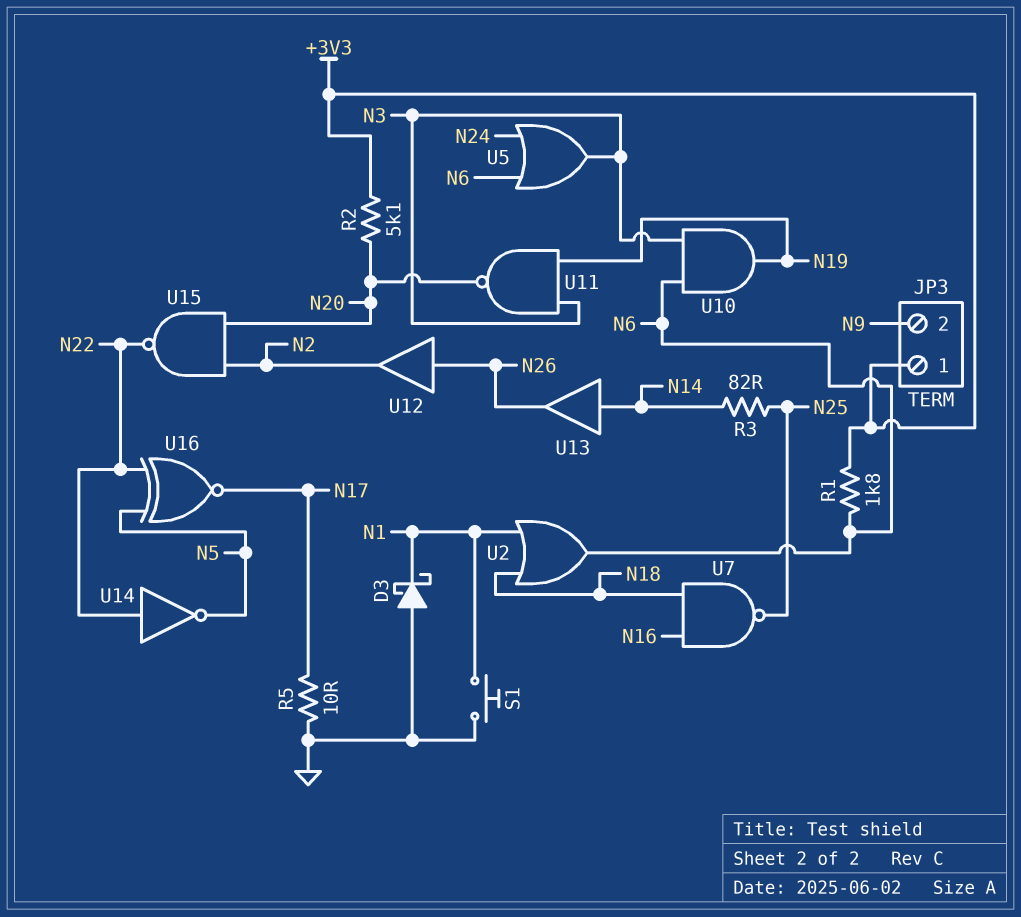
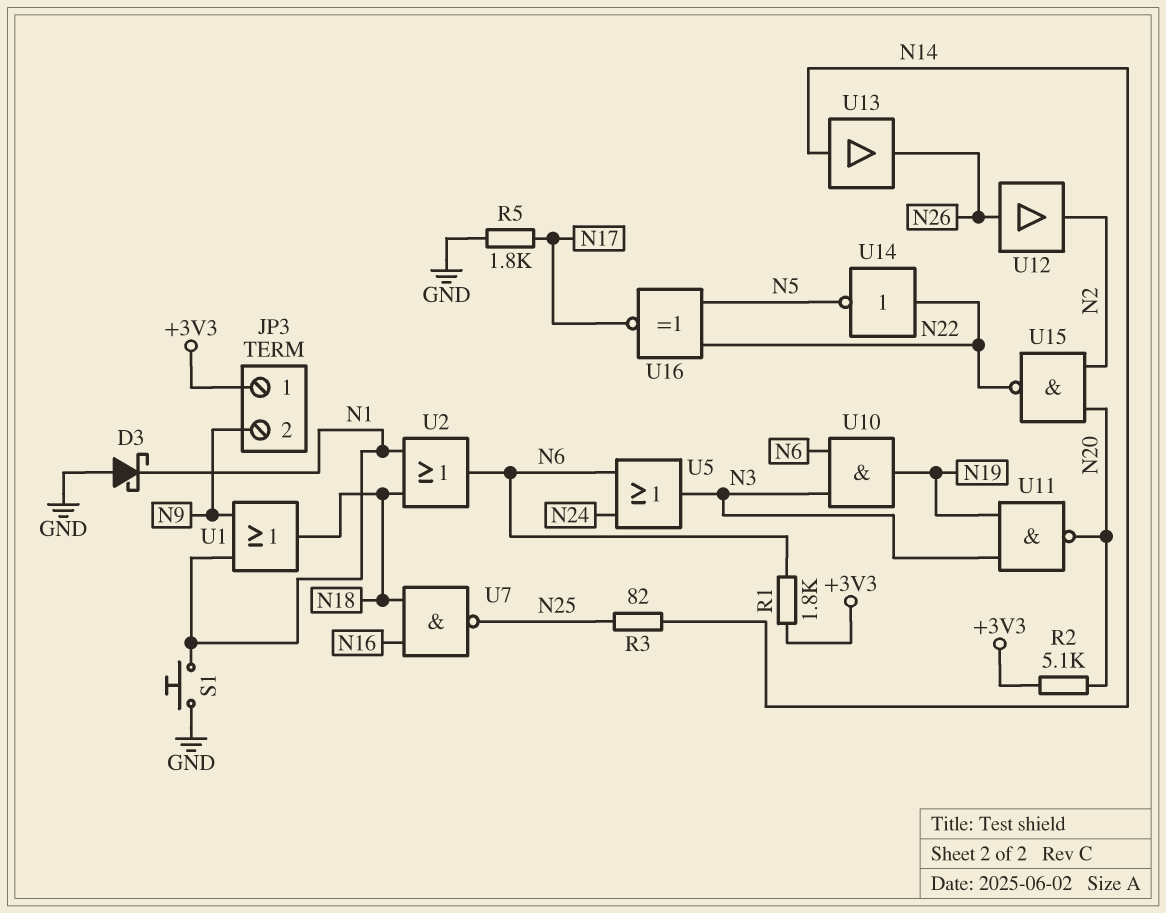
R5: 10 (GND, N17) -> 1.8k (GND, N17)
U1: none -> OR (in N1, in N9, out N18)

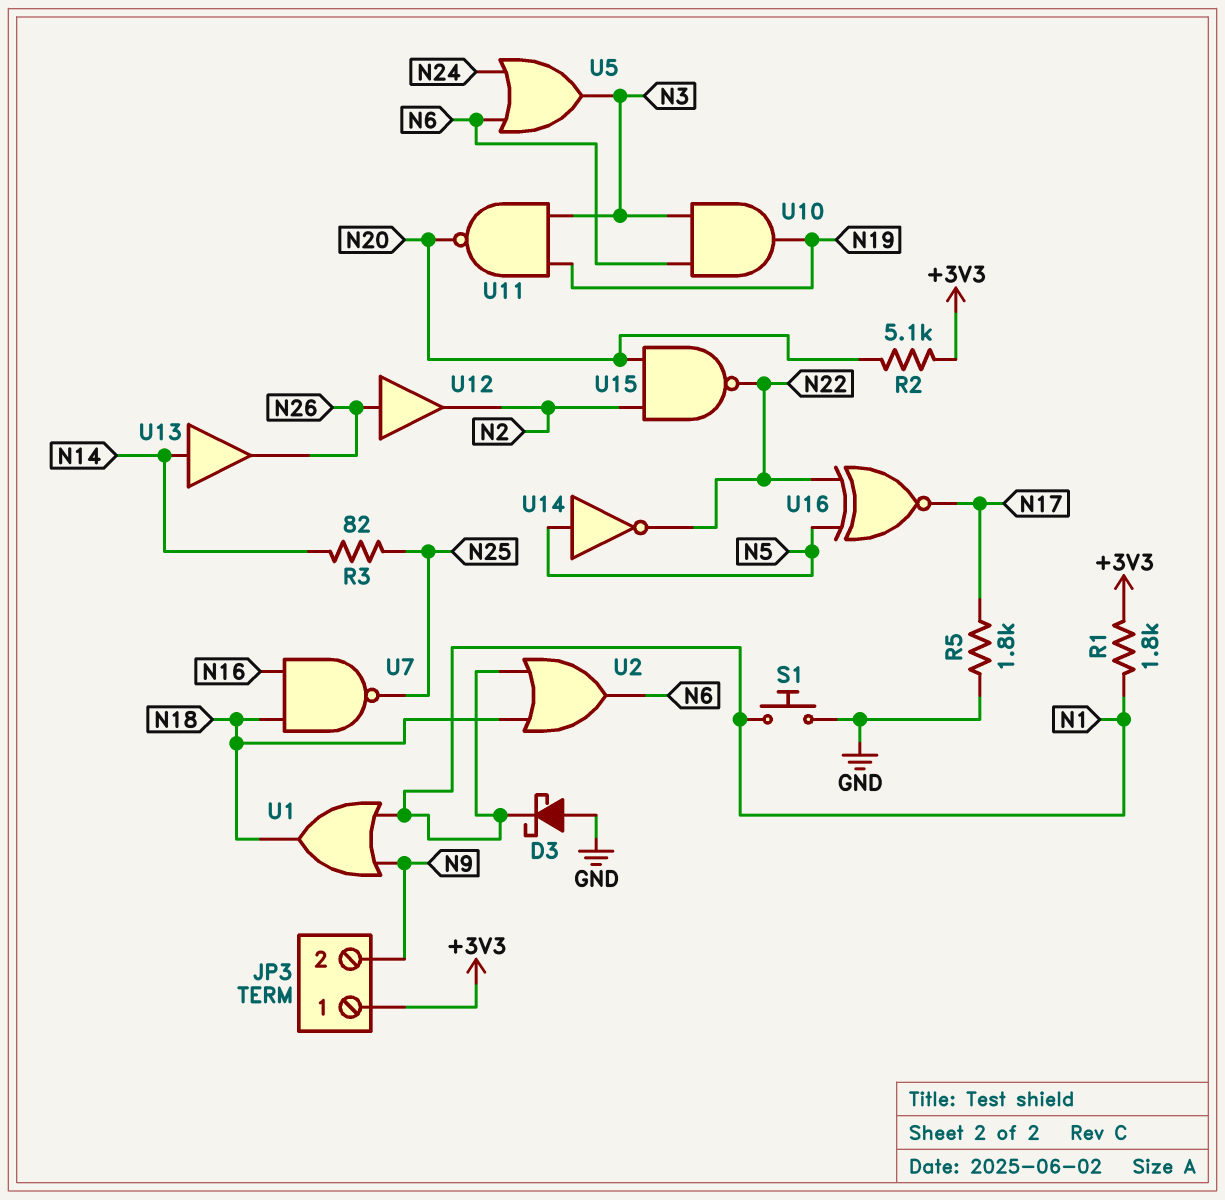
R1: 1.8k (+3V3, N6) -> 1.8k (+3V3, N1)
U14: NOT (in N22, out N5) -> NOT (in N5, out N22)

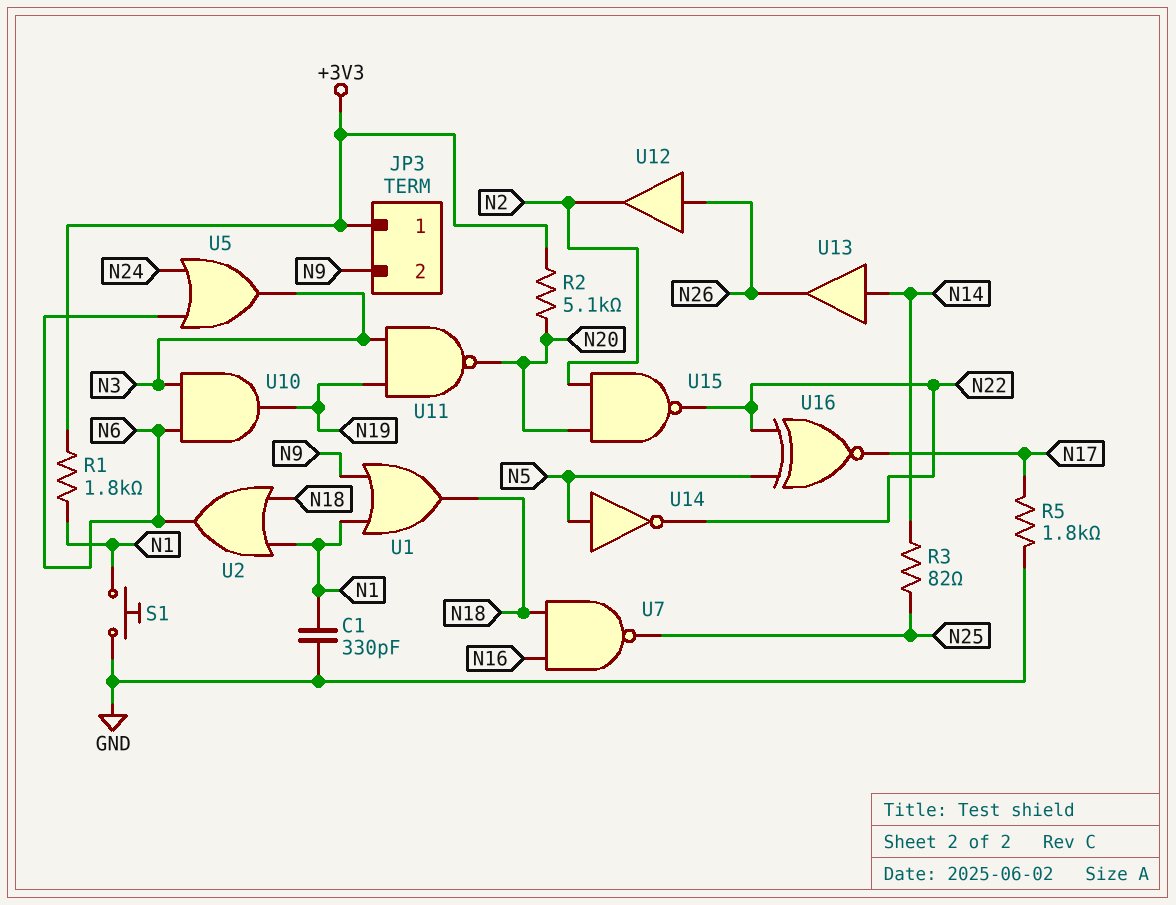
C1: none -> 330pF (GND, N1)
D3: schottky (A GND, K N1) -> none

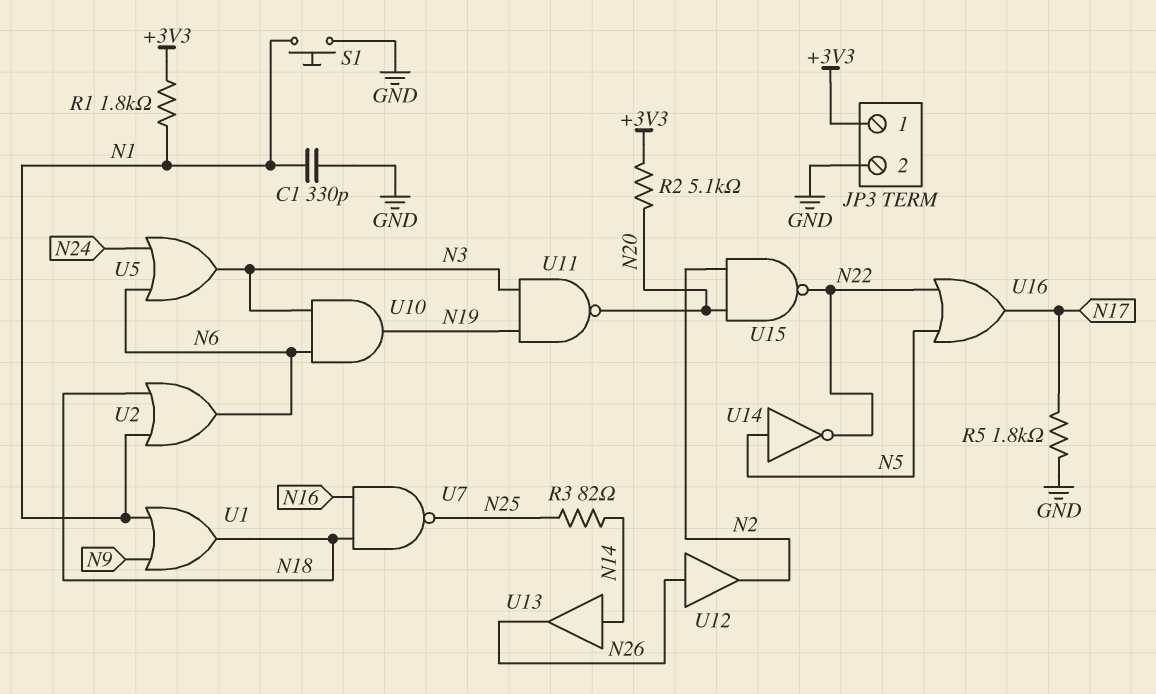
JP3 pin 2: N9 -> GND
U16: XNOR (in N5, in N22, out N17) -> OR (in N5, in N22, out N17)

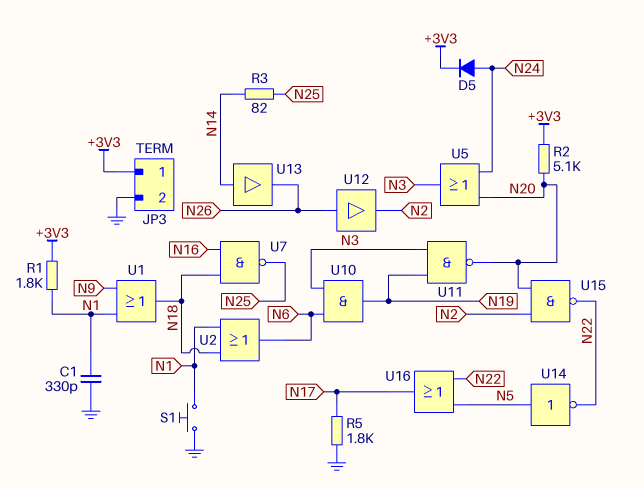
D5: none -> diode (A N24, K +3V3)
U5: OR (in N6, in N24, out N3) -> OR (in N20, in N24, out N3)

